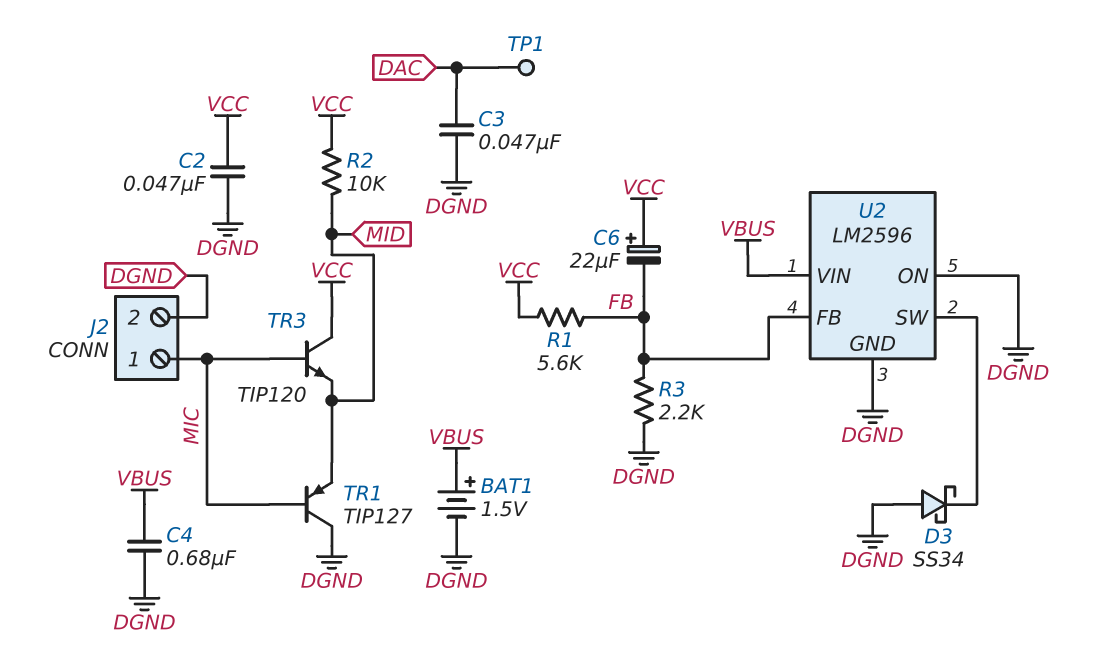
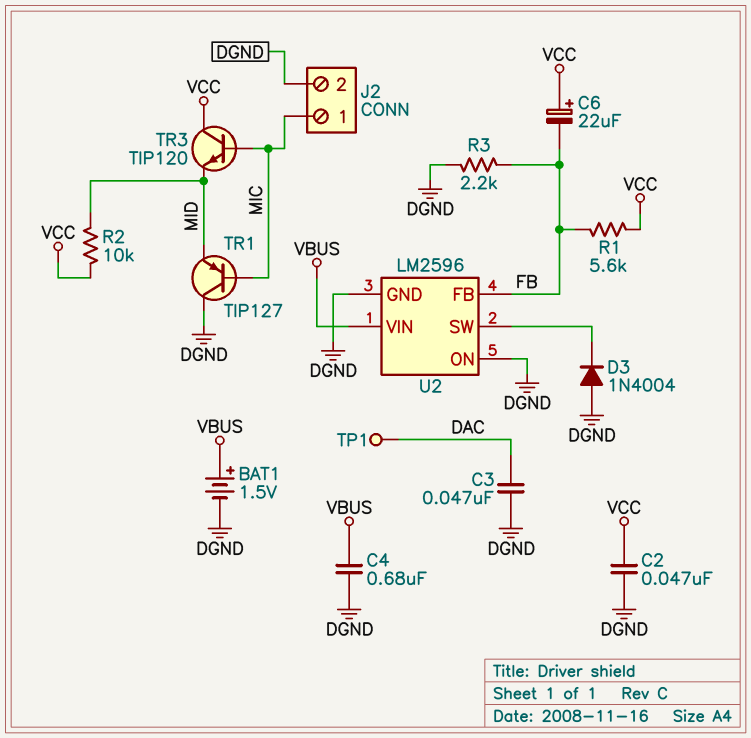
D3: schottky SS34 (A DGND, K U2/SW) -> diode 1N4004 (A DGND, K U2/SW)

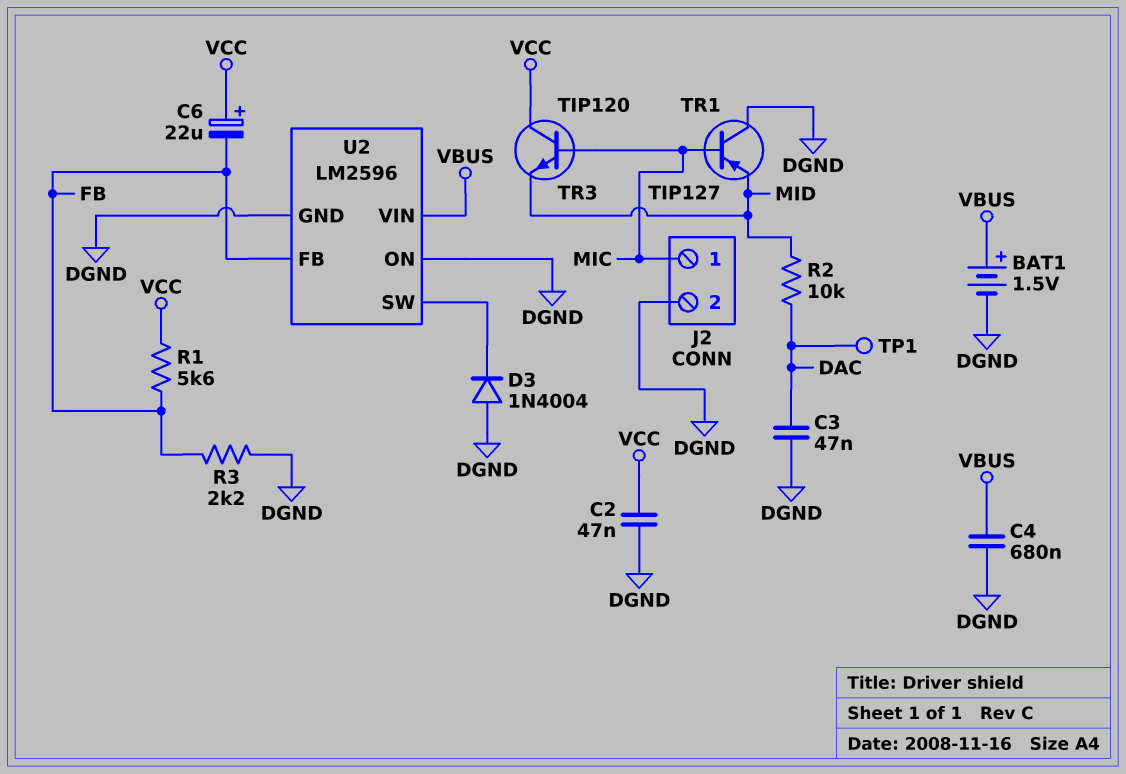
R2: 10k (MID, VCC) -> 10k (DAC, MID)

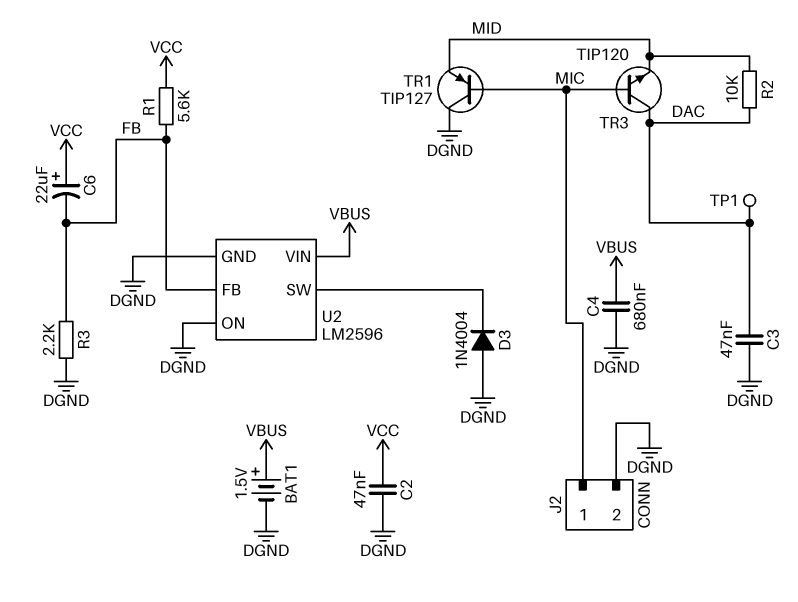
TR3: NPN TIP120 (B MIC, C VCC, E MID) -> NPN TIP120 (B MIC, C DAC, E MID)

